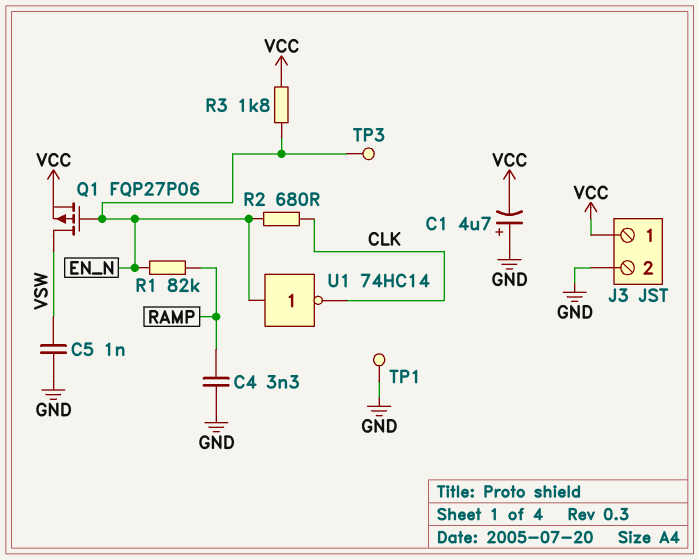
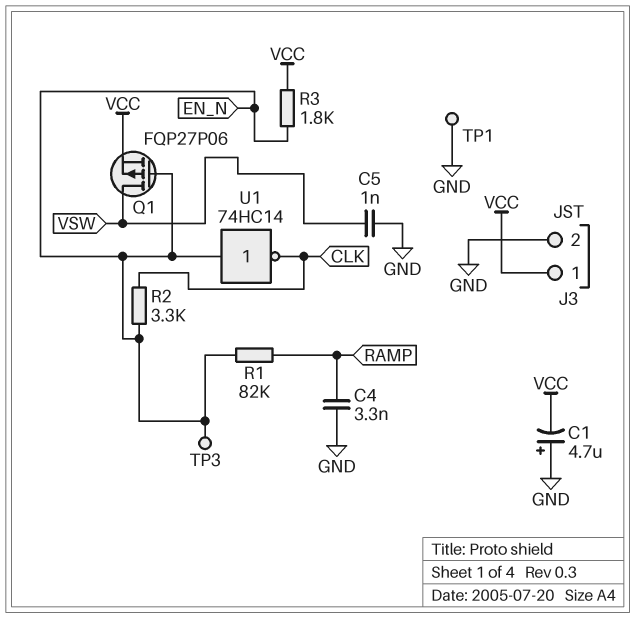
R2: 680 (CLK, EN_N) -> 3.3k (CLK, EN_N)

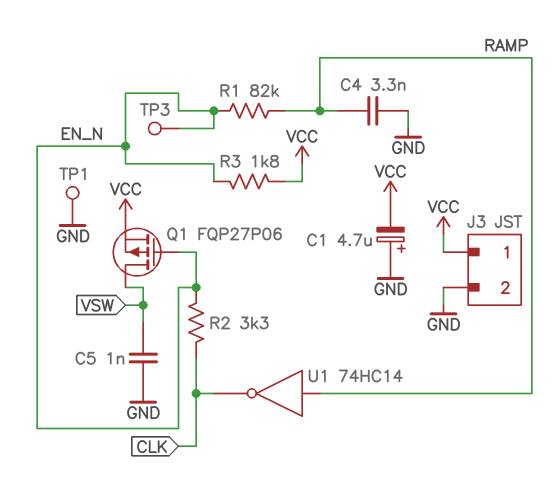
U1: NOT 74HC14 (in EN_N, out CLK) -> NOT 74HC14 (in RAMP, out CLK)

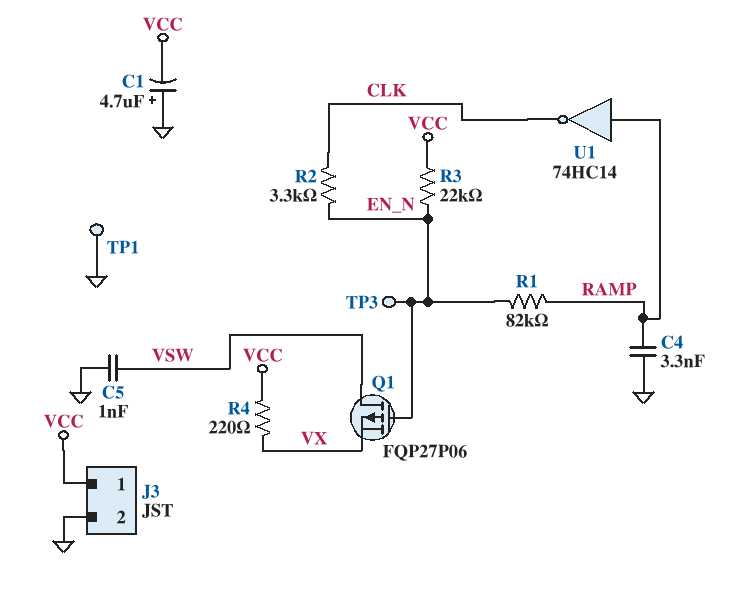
Q1: PMOS FQP27P06 (G EN_N, D VSW, S VCC) -> PMOS FQP27P06 (G EN_N, D VSW, S VX)
R3: 1.8k (EN_N, VCC) -> 22k (EN_N, VCC)
R4: none -> 220 (VCC, VX)

